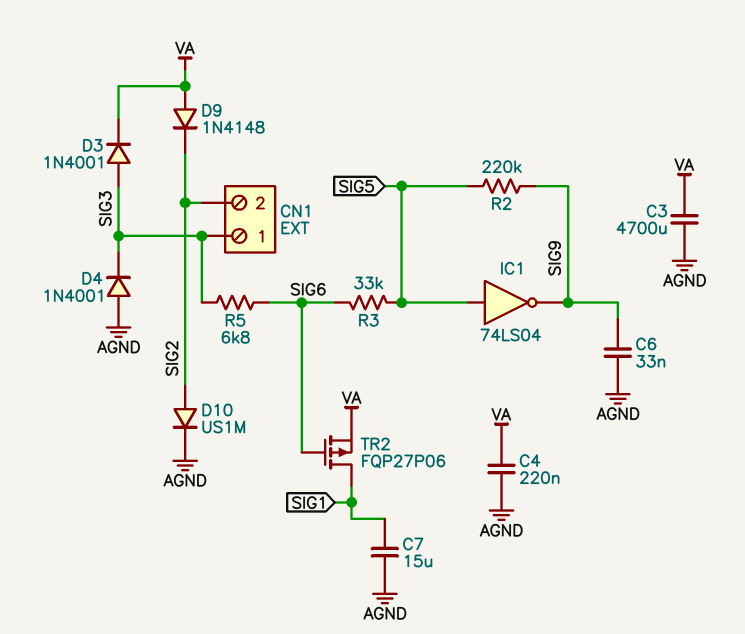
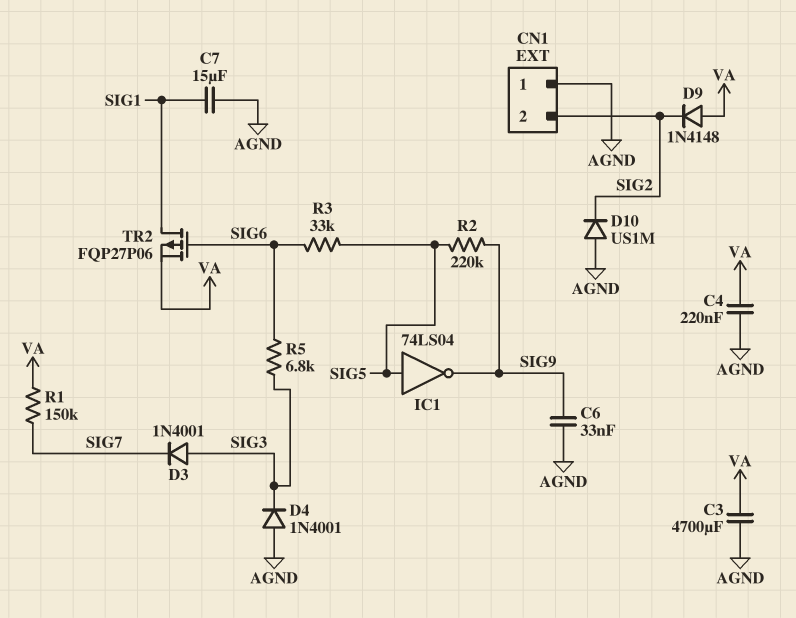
CN1 pin 1: SIG3 -> AGND
D3: diode 1N4001 (A SIG3, K VA) -> diode 1N4001 (A SIG3, K SIG7)
D10: diode US1M (A SIG2, K AGND) -> diode US1M (A AGND, K SIG2)
R1: none -> 150k (SIG7, VA)

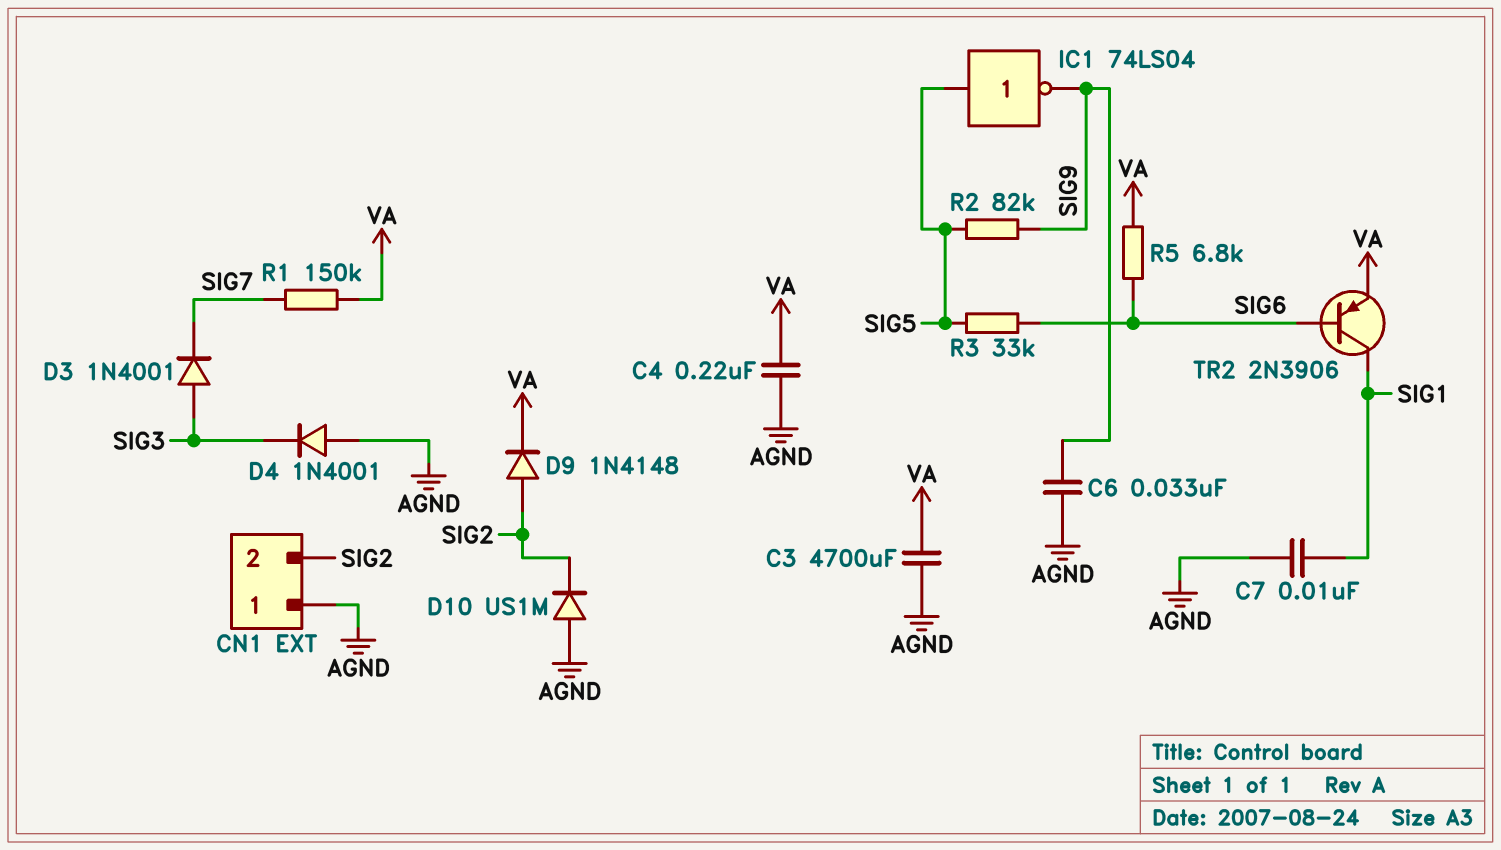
C7: 15uF (AGND, SIG1) -> 10nF (AGND, SIG1)
D9: diode 1N4148 (A VA, K SIG2) -> diode 1N4148 (A SIG2, K VA)
R2: 220k (SIG5, SIG9) -> 82k (SIG5, SIG9)
R5: 6.8k (SIG3, SIG6) -> 6.8k (SIG6, VA)
TR2: PMOS FQP27P06 (G SIG6, D SIG1, S VA) -> PNP 2N3906 (B SIG6, C SIG1, E VA)

